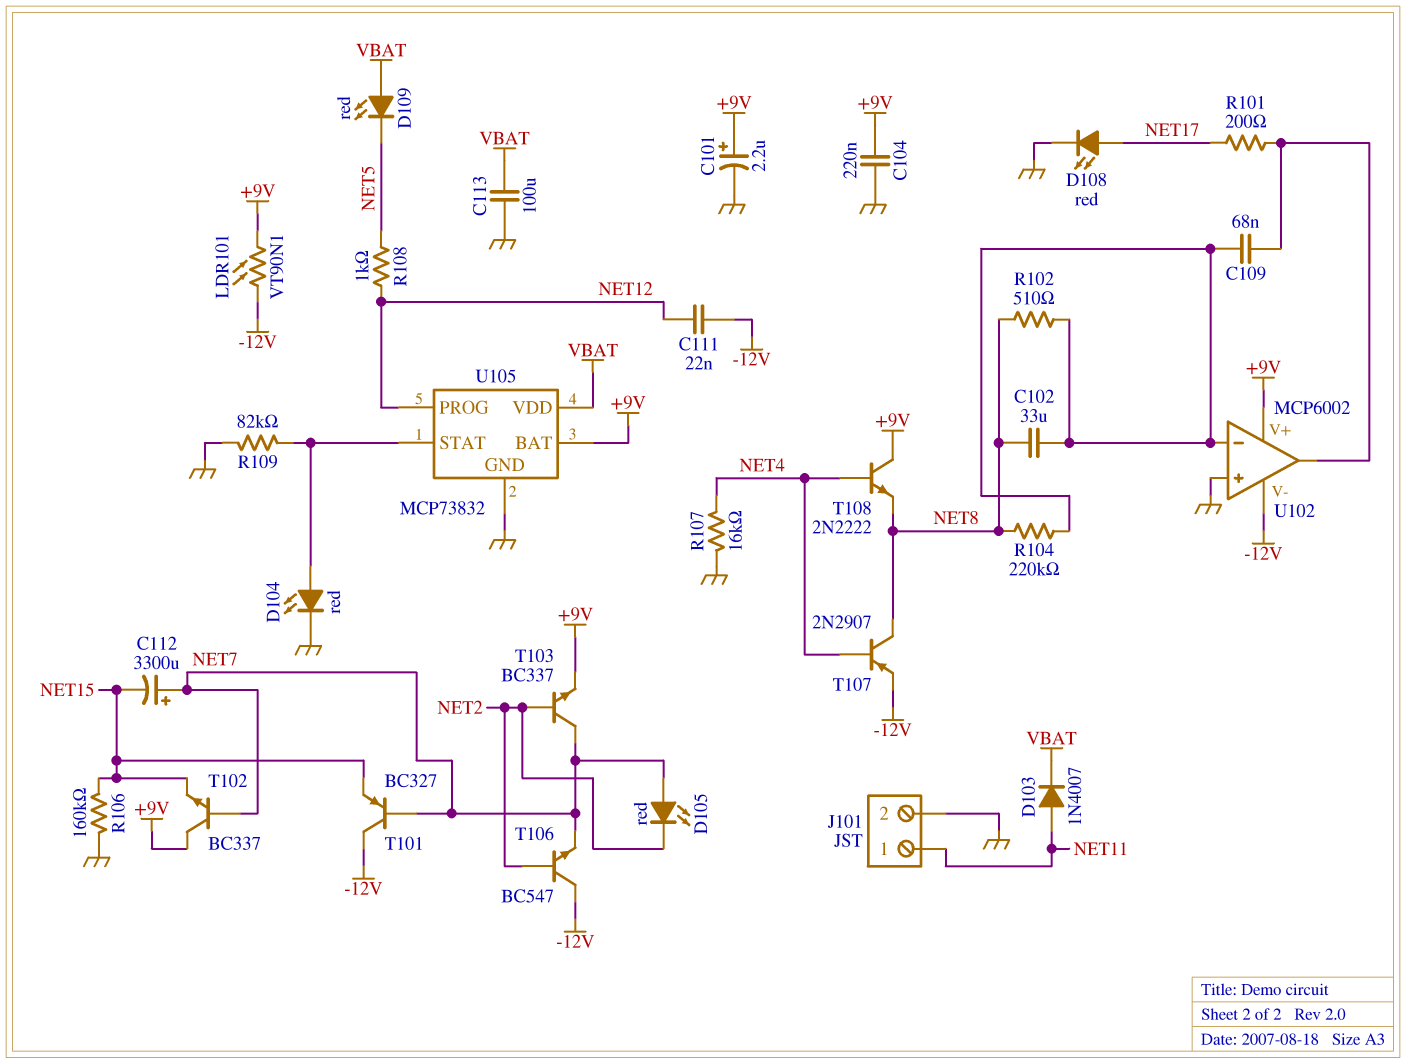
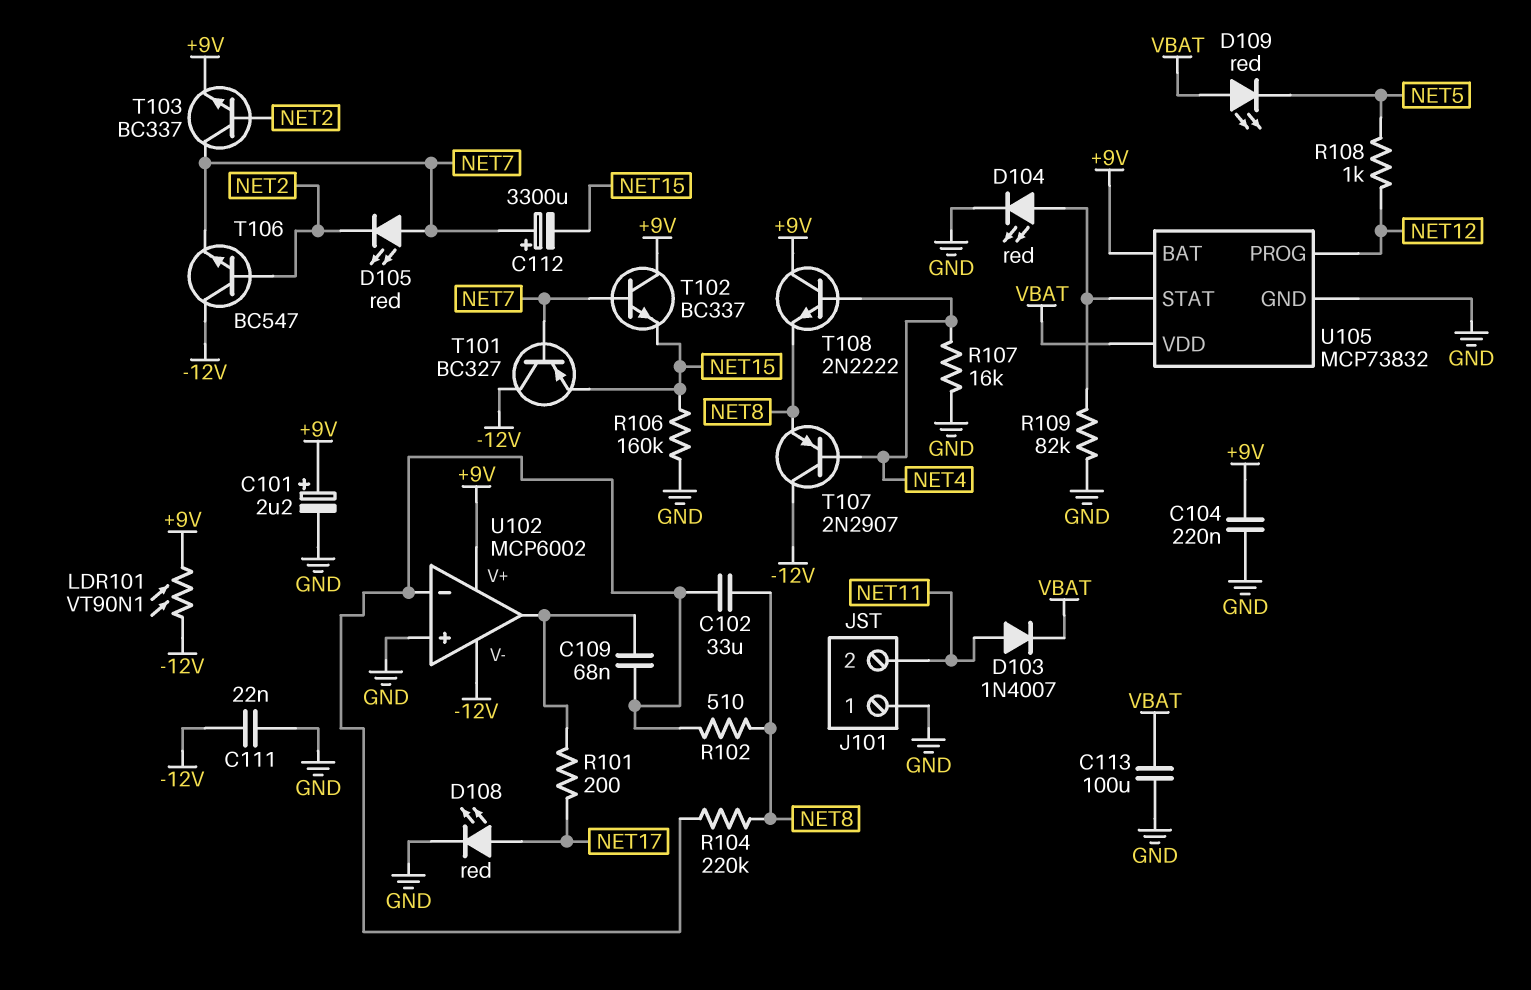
C111: 22nF (-12V, NET12) -> 22nF (-12V, GND)
J101 pin 1: NET11 -> GND
J101 pin 2: GND -> NET11
T107: PNP 2N2907 (B NET4, C NET8, E -12V) -> PNP 2N2907 (B NET4, C -12V, E NET8)

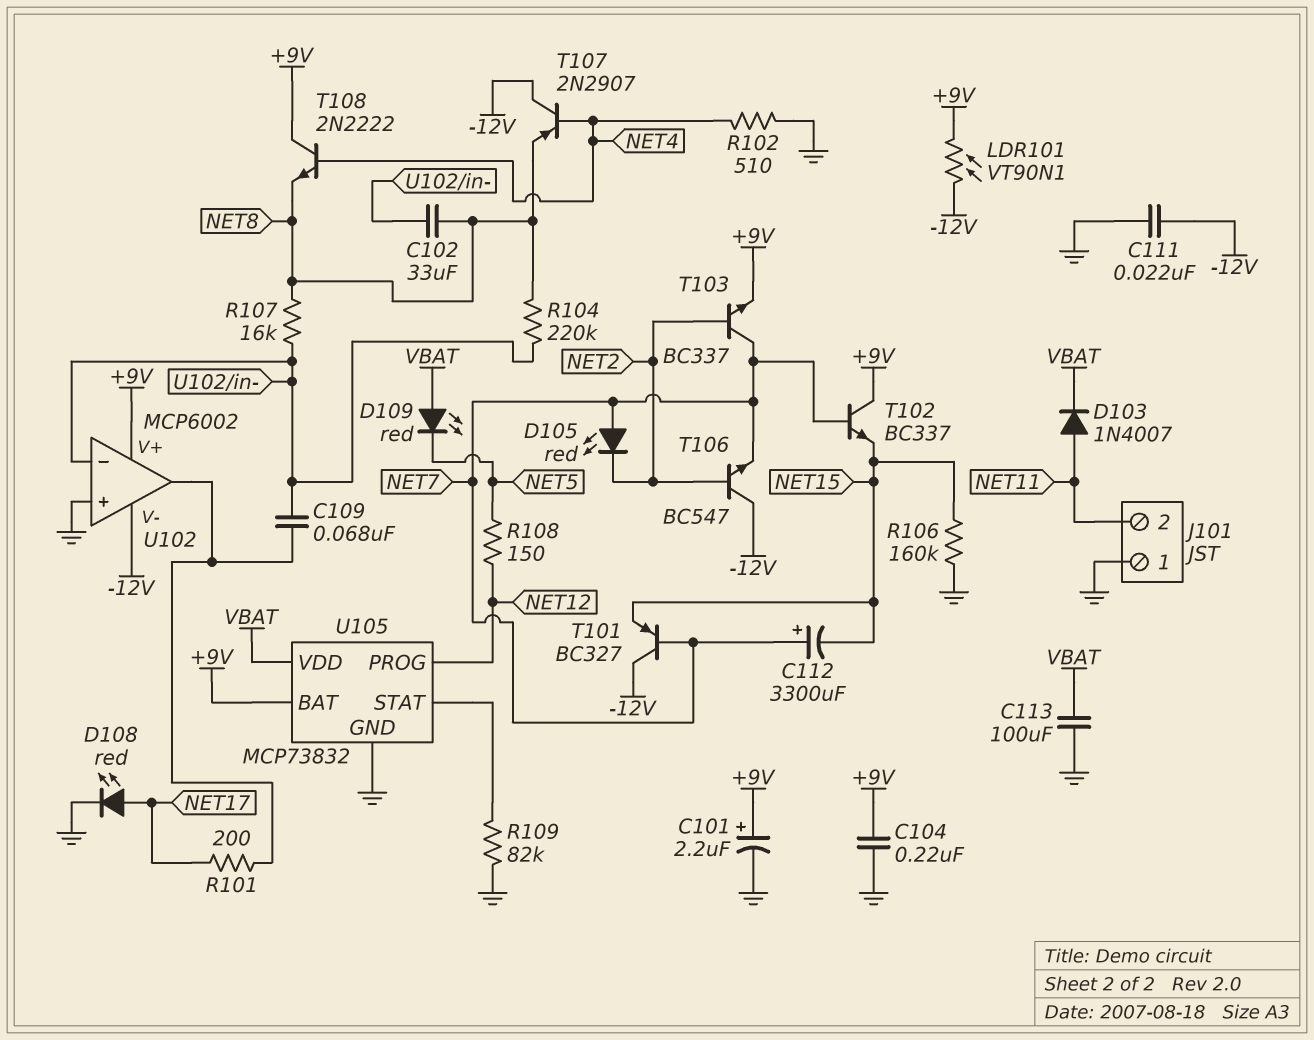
D104: LED red (A U105/STAT, K GND) -> none
R102: 510 (NET8, U102/in-) -> 510 (GND, NET4)
R107: 16k (GND, NET4) -> 16k (NET8, U102/in-)
R108: 1k (NET5, NET12) -> 150 (NET5, NET12)

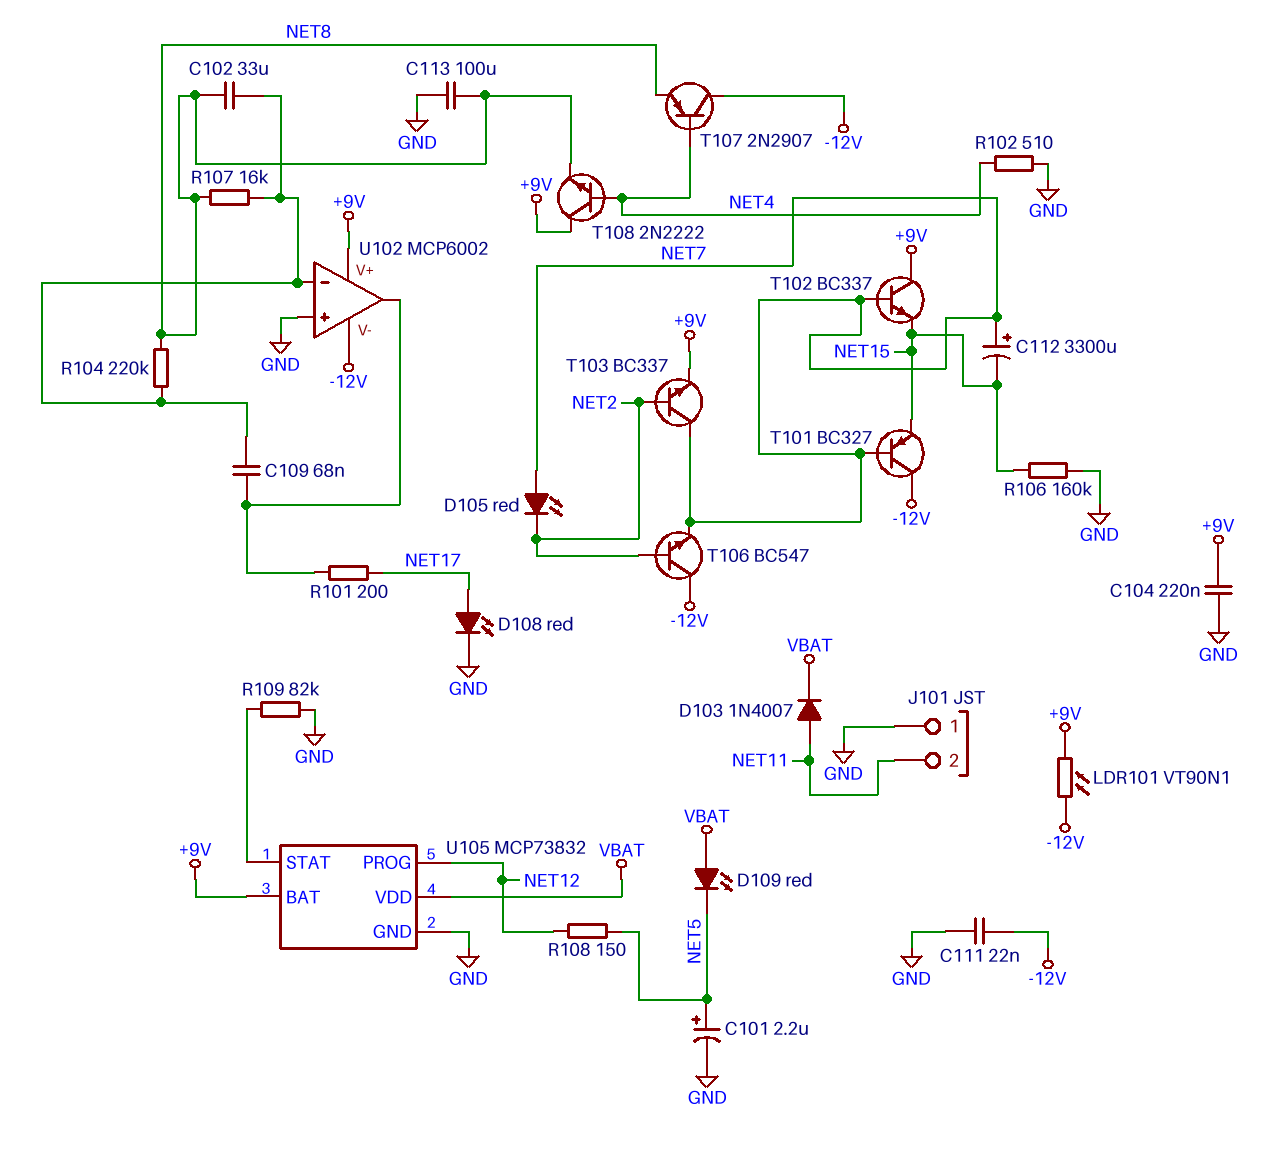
C101: 2.2uF (plus +9V, minus GND) -> 2.2uF (plus NET5, minus GND)
C113: 100uF (GND, VBAT) -> 100uF (GND, NET8)

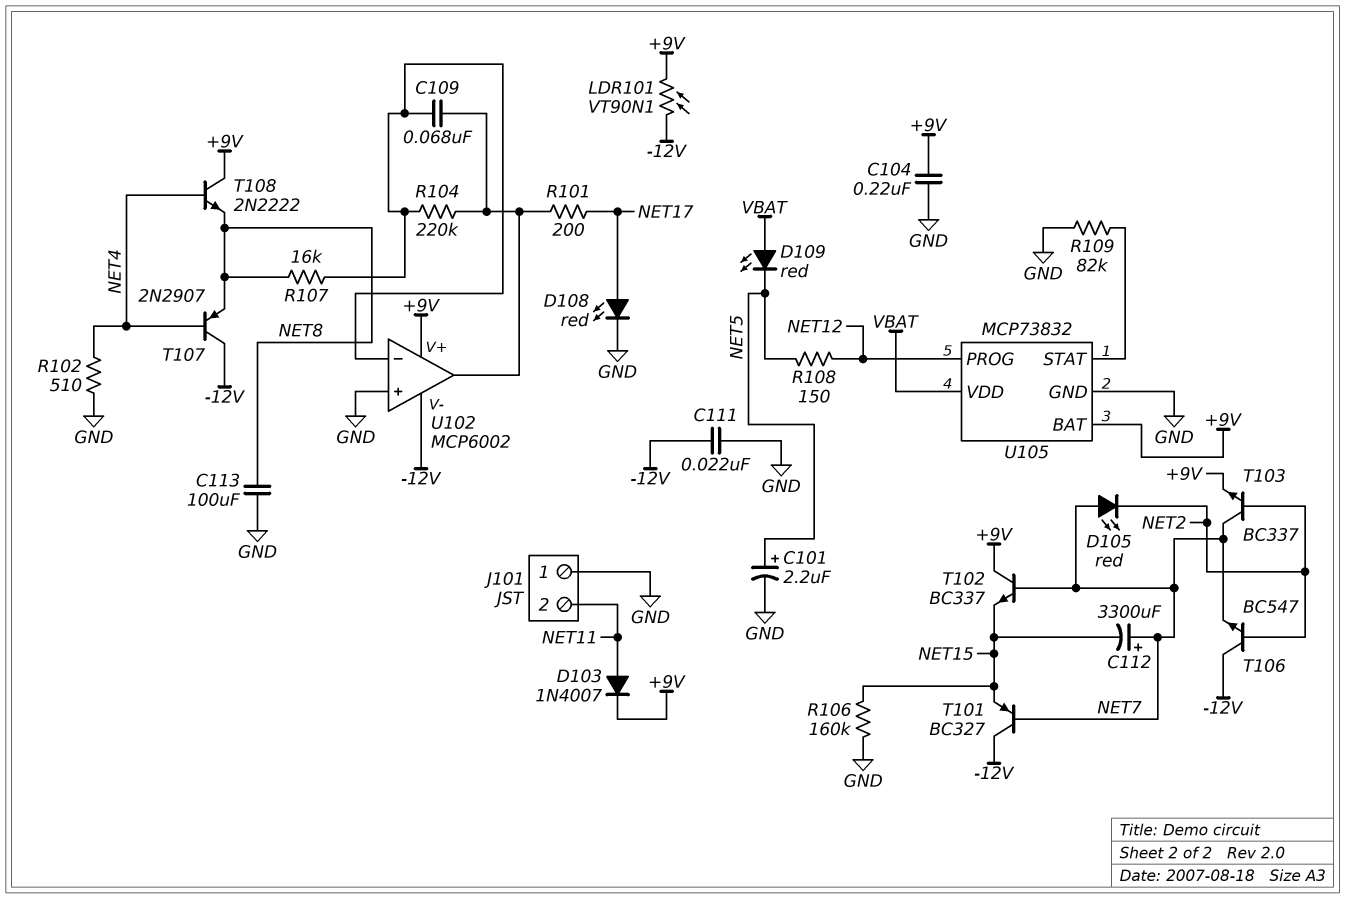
C102: 33uF (NET8, U102/in-) -> none
D103: diode 1N4007 (A NET11, K VBAT) -> diode 1N4007 (A NET11, K +9V)
R104: 220k (NET8, U102/in-) -> 220k (U102/in-, U102/out)

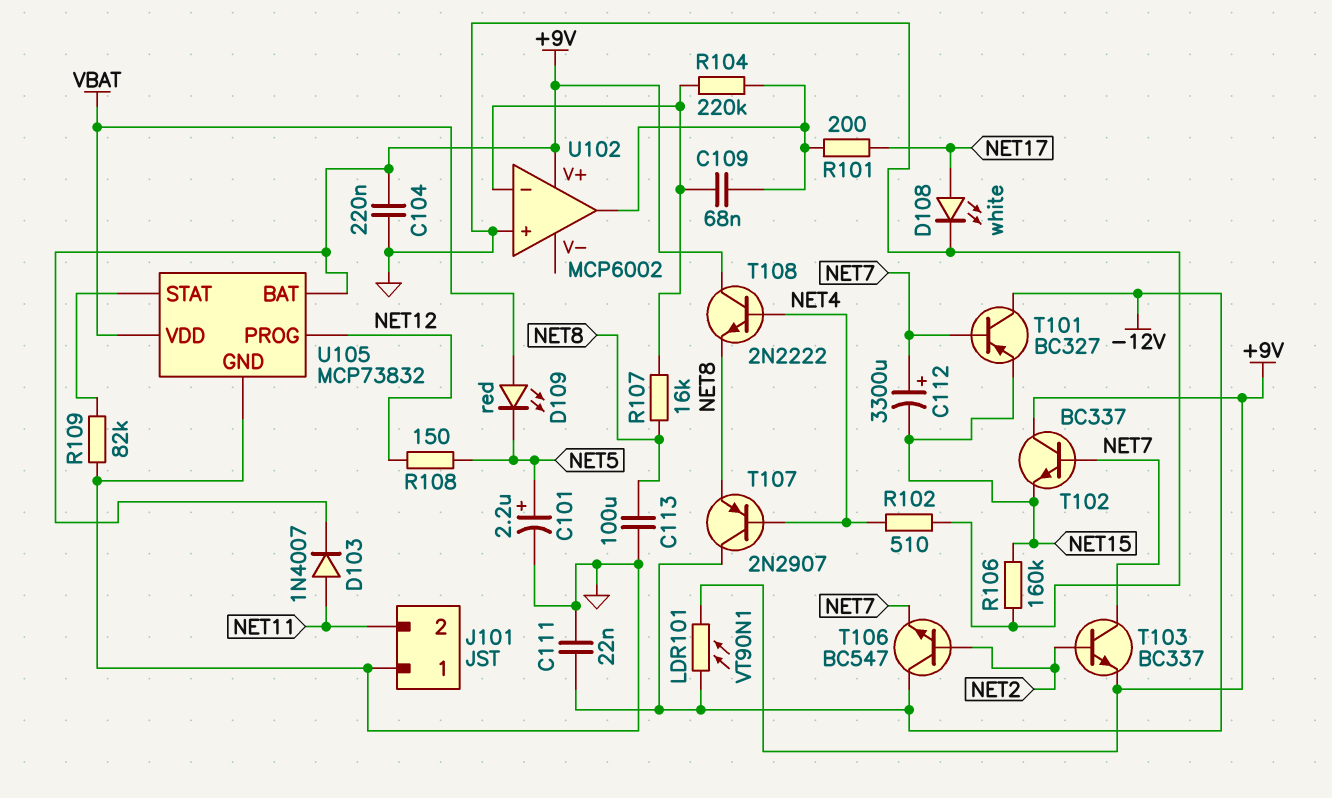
D105: LED red (A NET7, K NET2) -> none
D108: LED red (A NET17, K GND) -> LED white (A NET17, K GND)
U102 pin V-: -12V -> none

